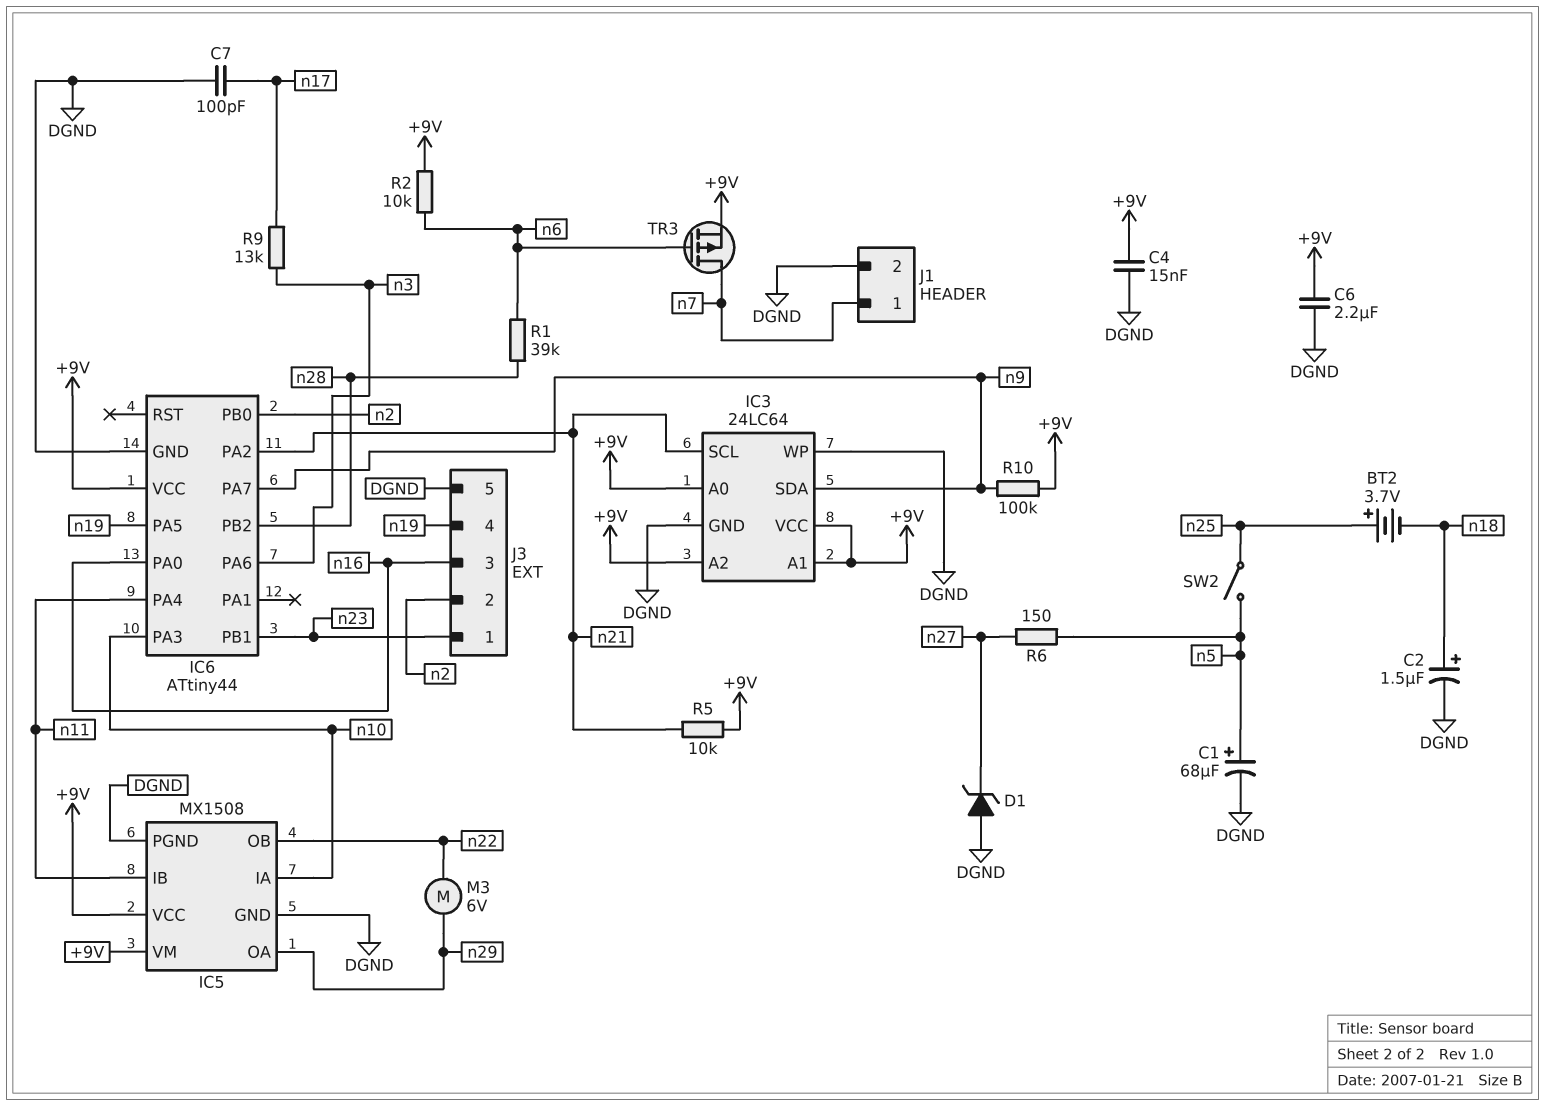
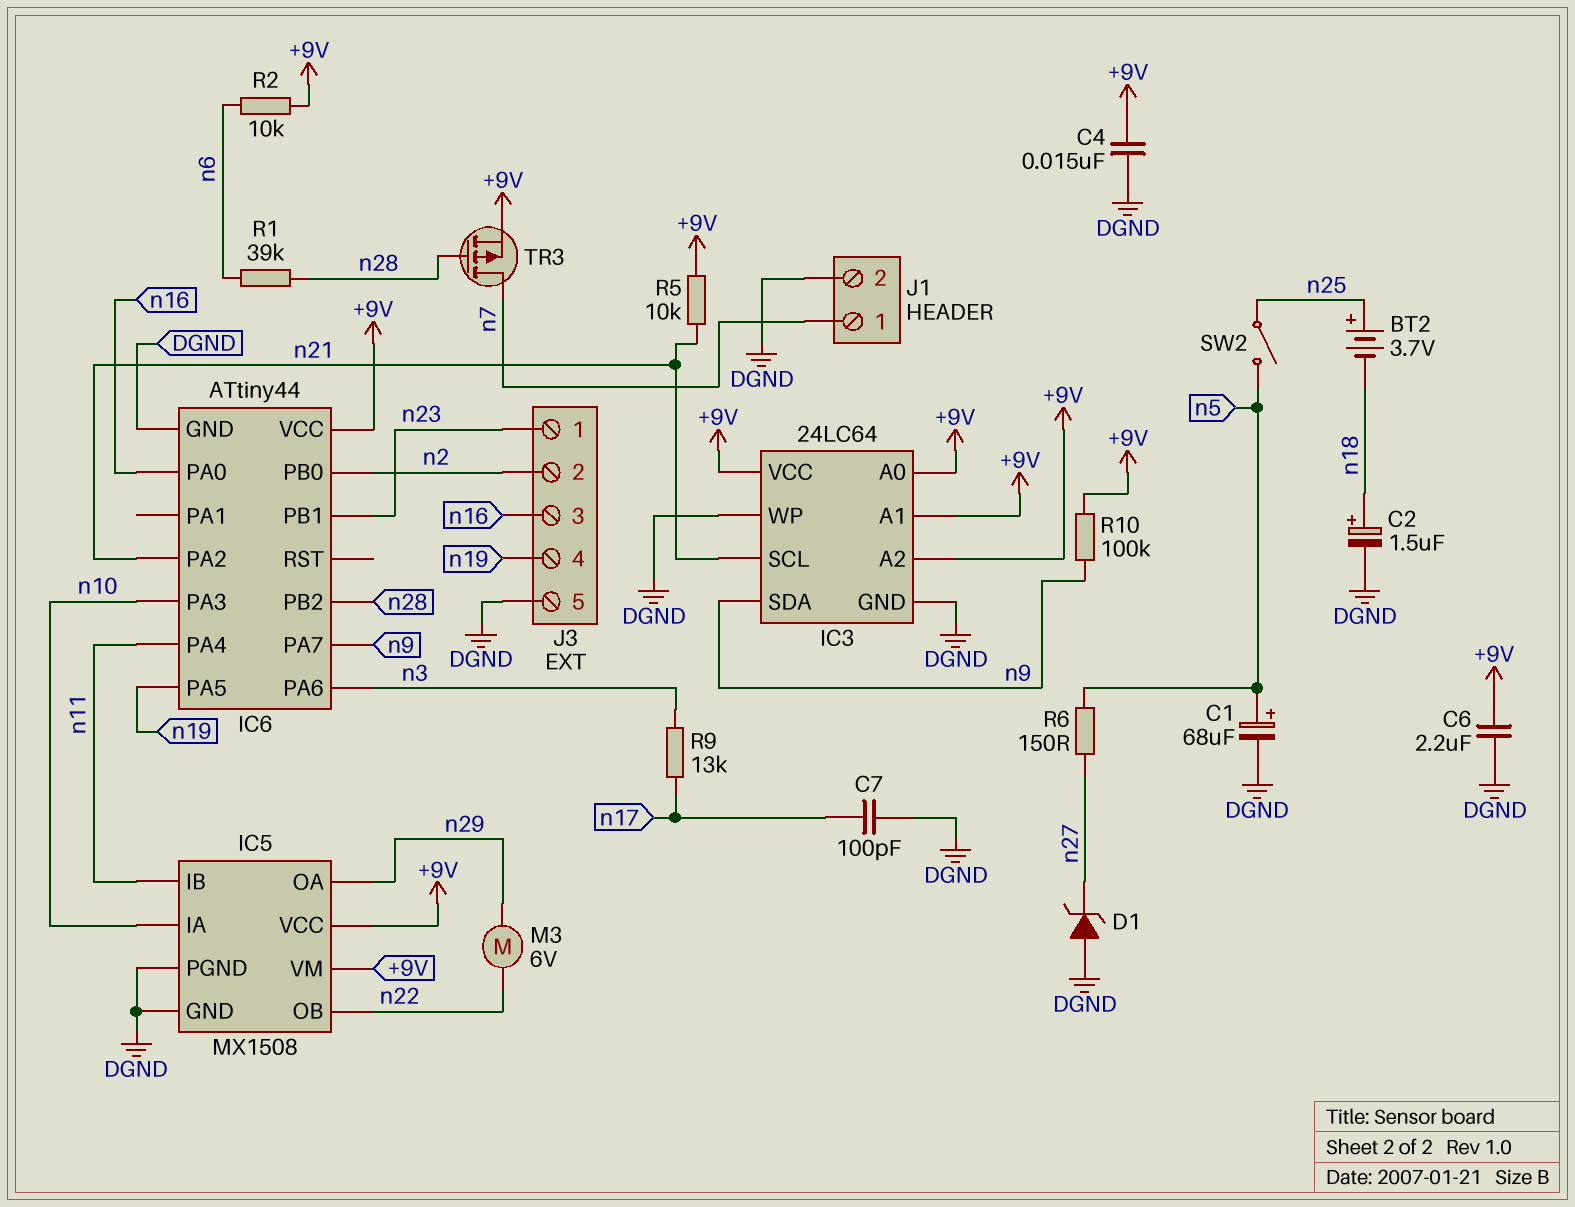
TR3: PMOS (G n6, D n7, S +9V) -> PMOS (G n28, D n7, S +9V)

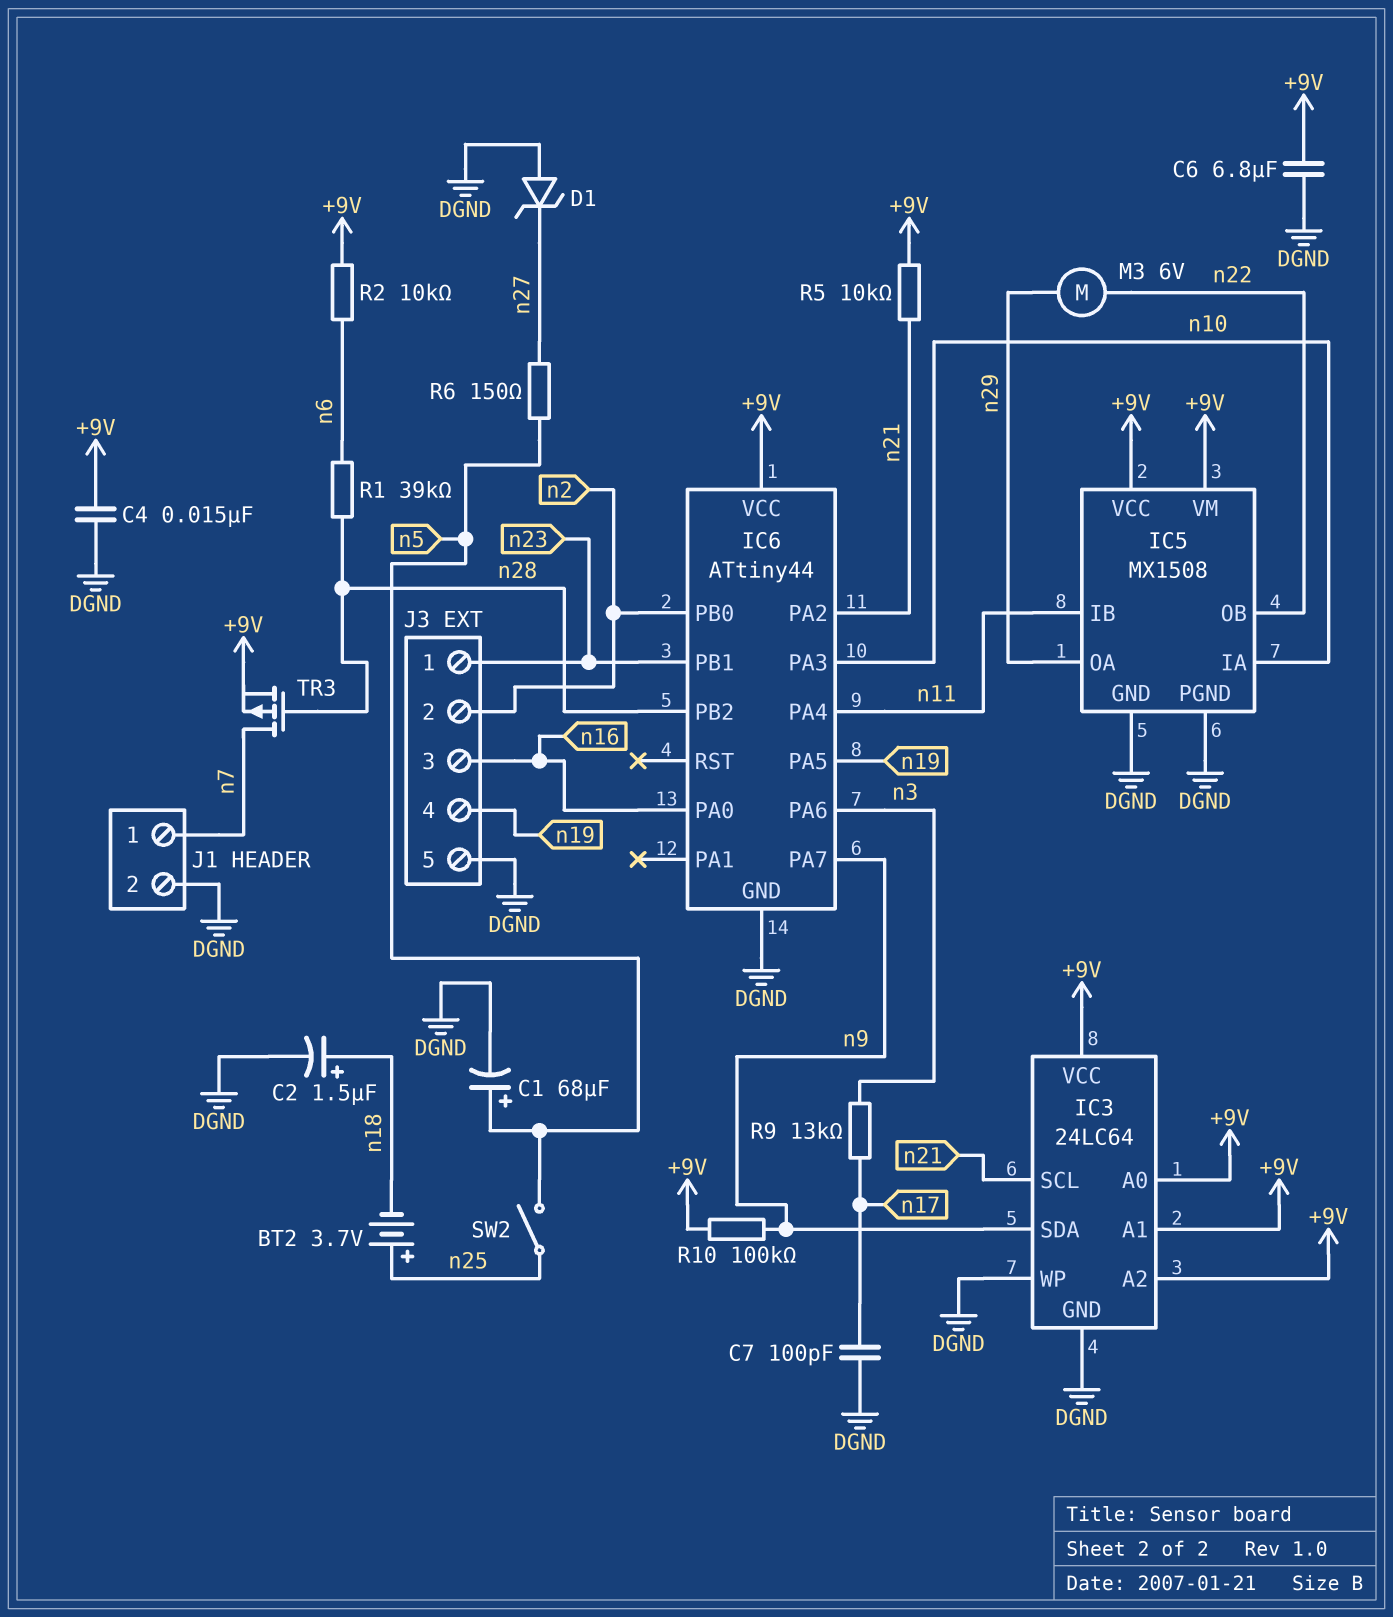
C6: 2.2uF (+9V, DGND) -> 6.8uF (+9V, DGND)

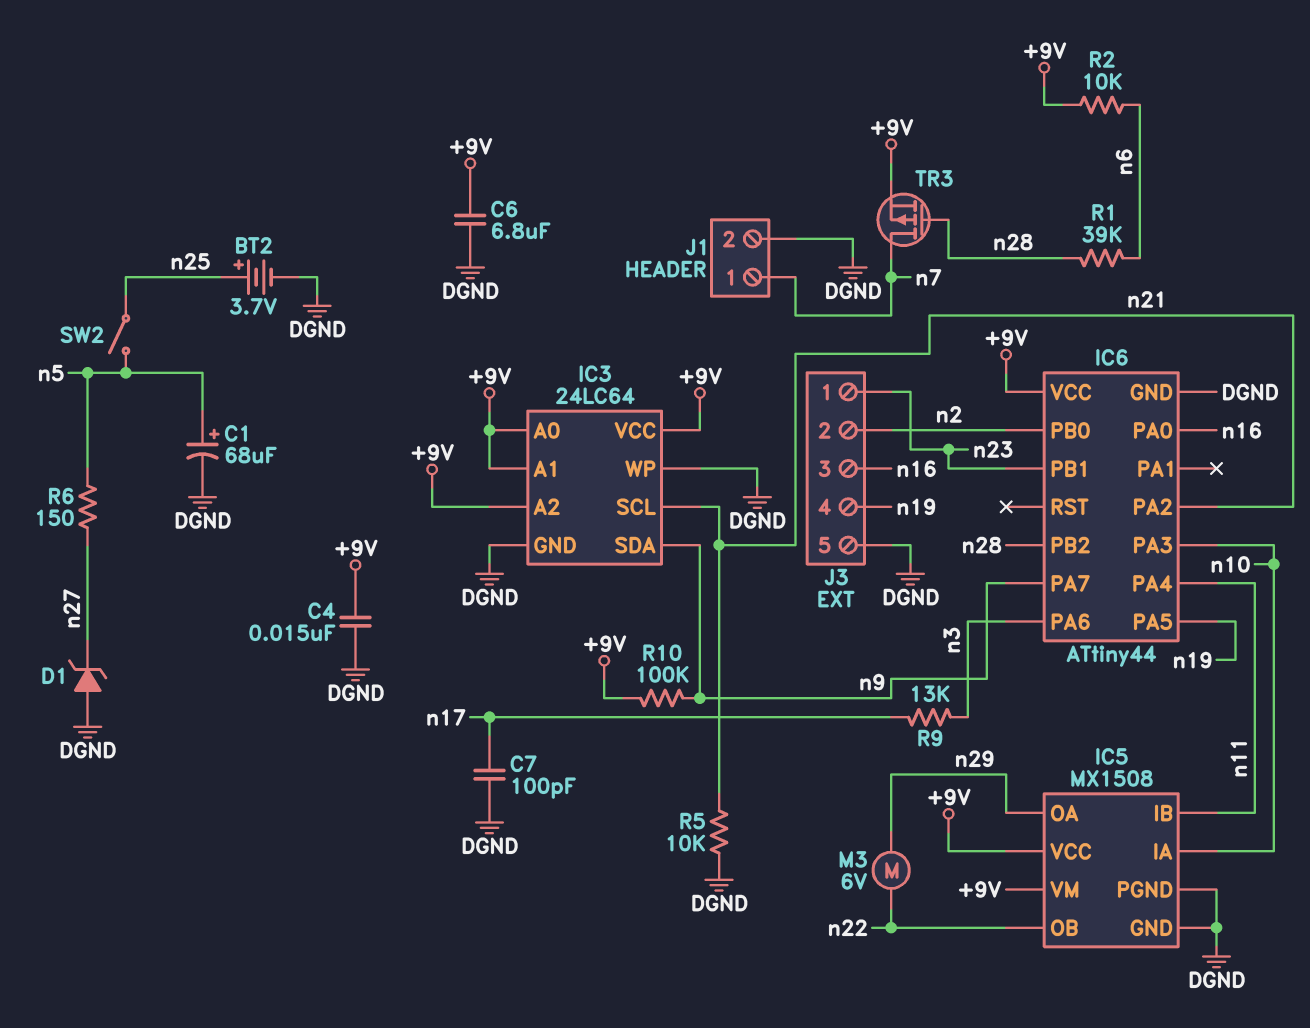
BT2: 3.7V (plus n25, minus n18) -> 3.7V (plus n25, minus DGND)
C2: 1.5uF (plus n18, minus DGND) -> none
R5: 10k (+9V, n21) -> 10k (DGND, n21)

